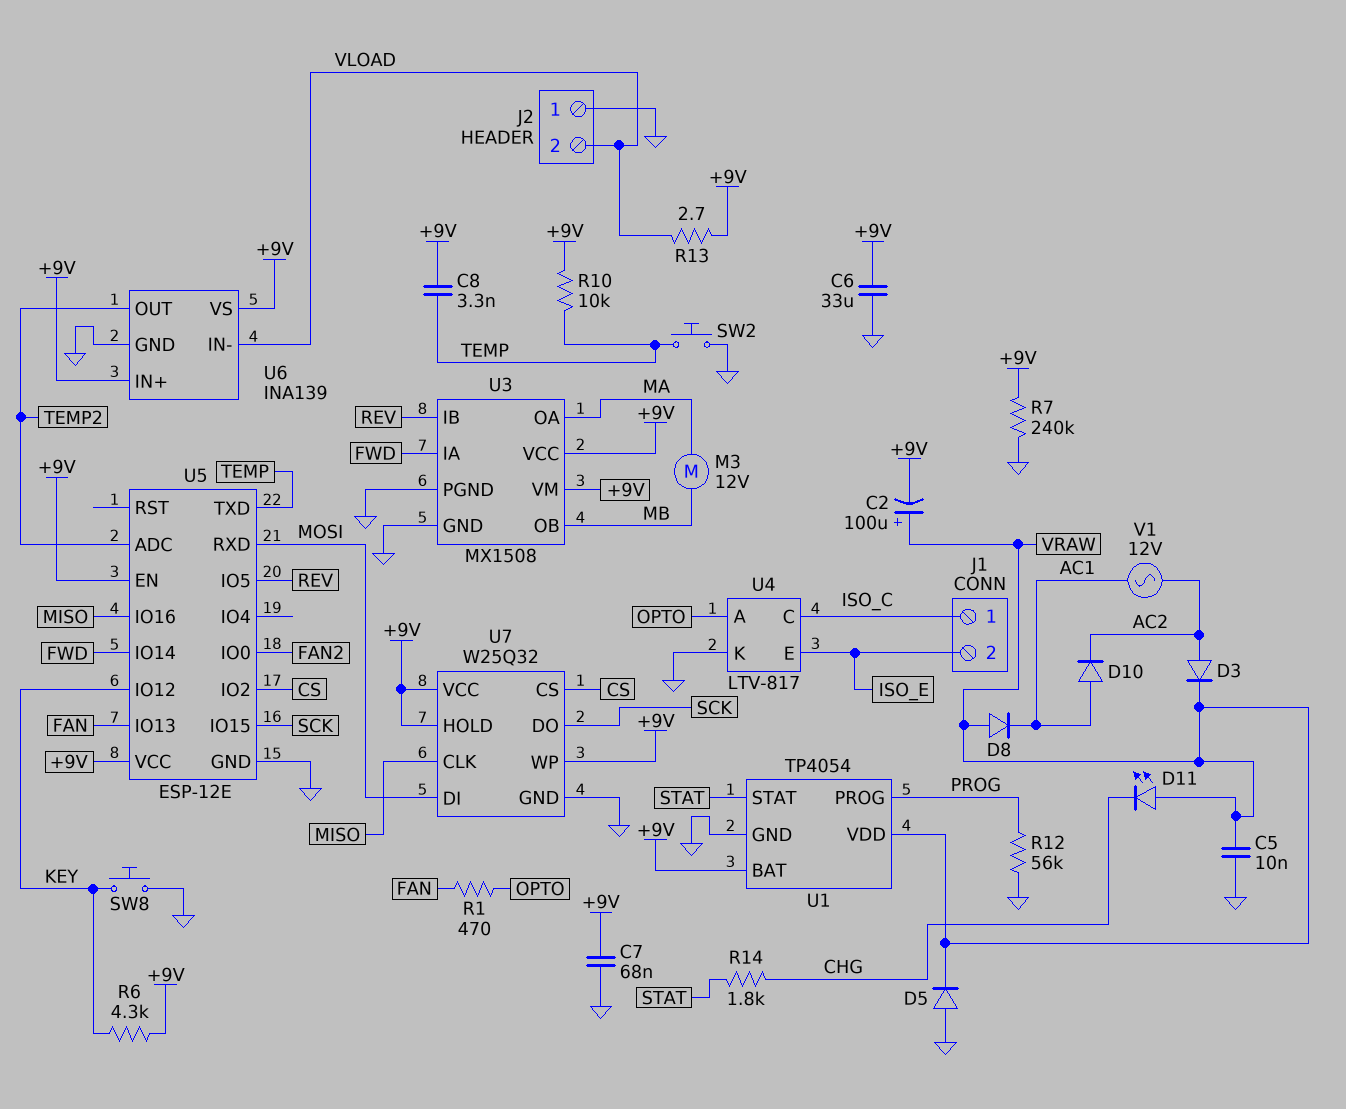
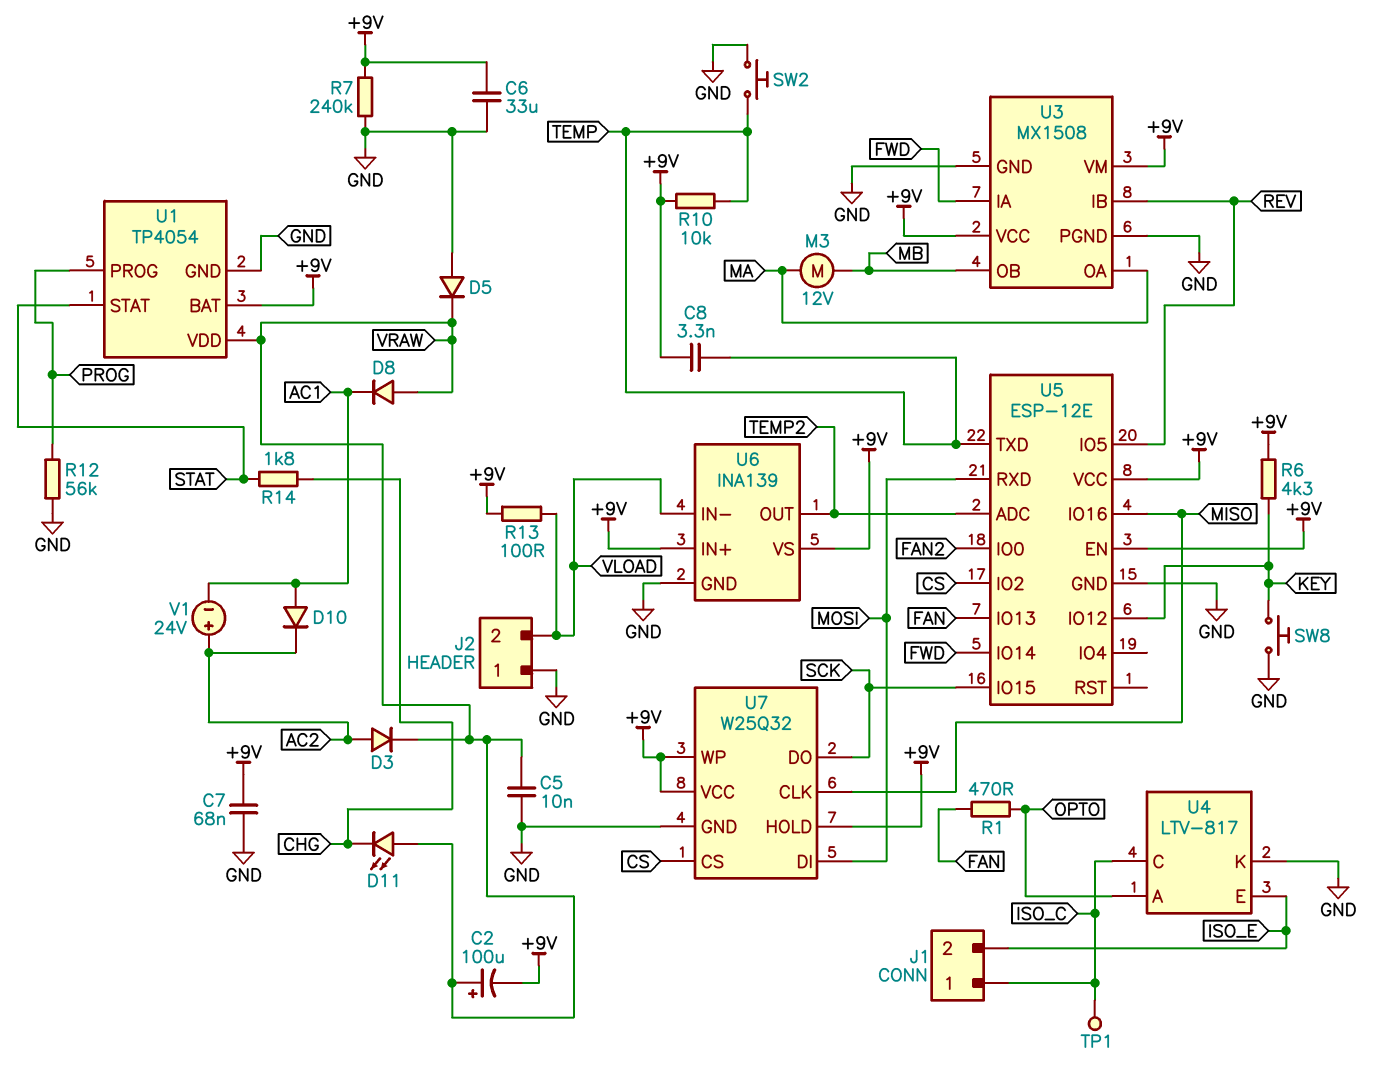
R13: 2.7 (+9V, VLOAD) -> 100 (+9V, VLOAD)
TP1: none -> test point (ISO_C)
V1: AC 12V (AC1, AC2) -> 24V (plus AC2, minus AC1)

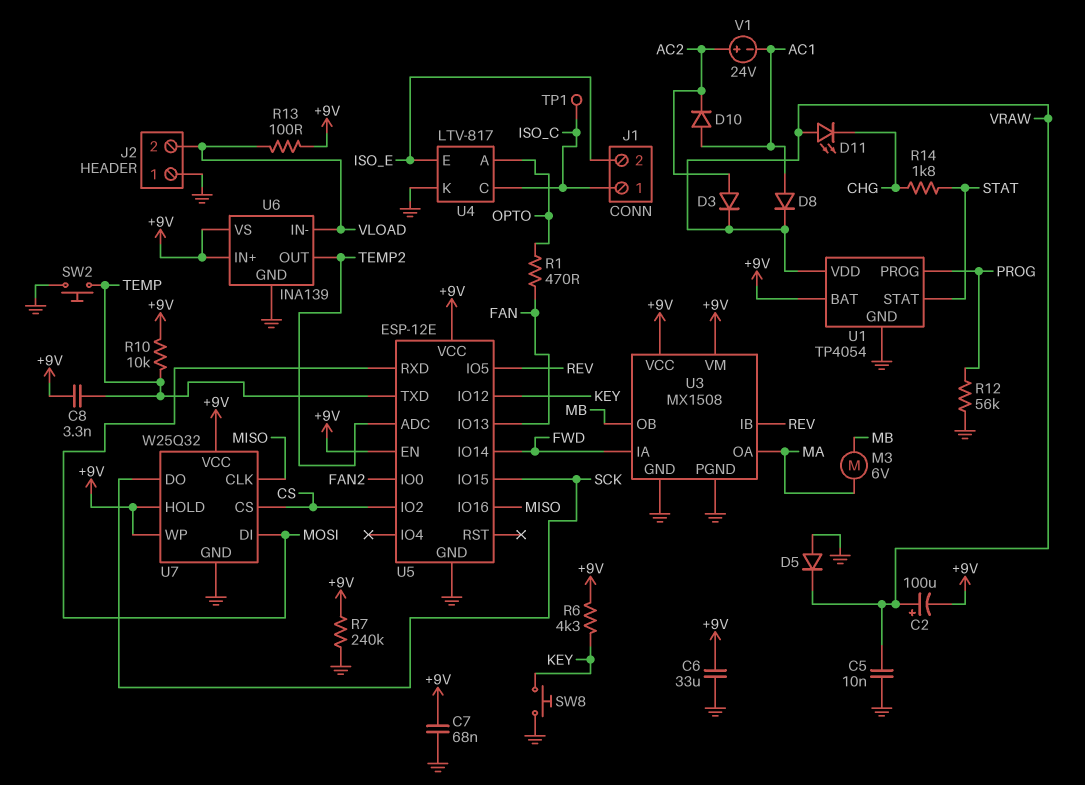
D8: diode (A VRAW, K AC1) -> diode (A AC1, K VRAW)
M3: motor 12V (MA, MB) -> motor 6V (MA, MB)

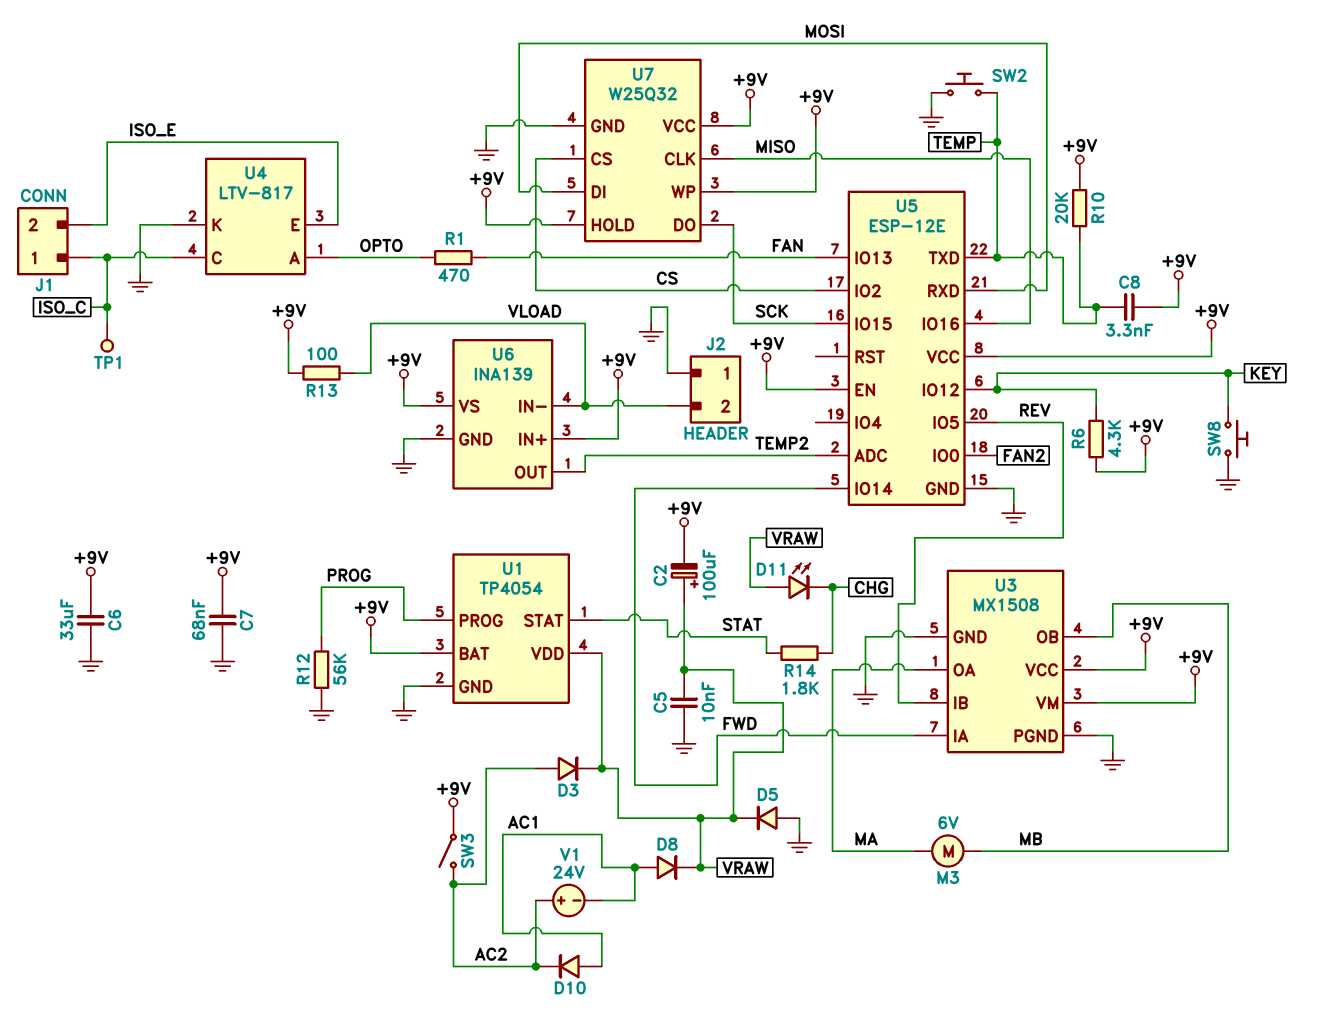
R7: 240k (+9V, GND) -> none
R10: 10k (+9V, TEMP) -> 20k (+9V, TEMP)
SW3: none -> switch (+9V, AC2)

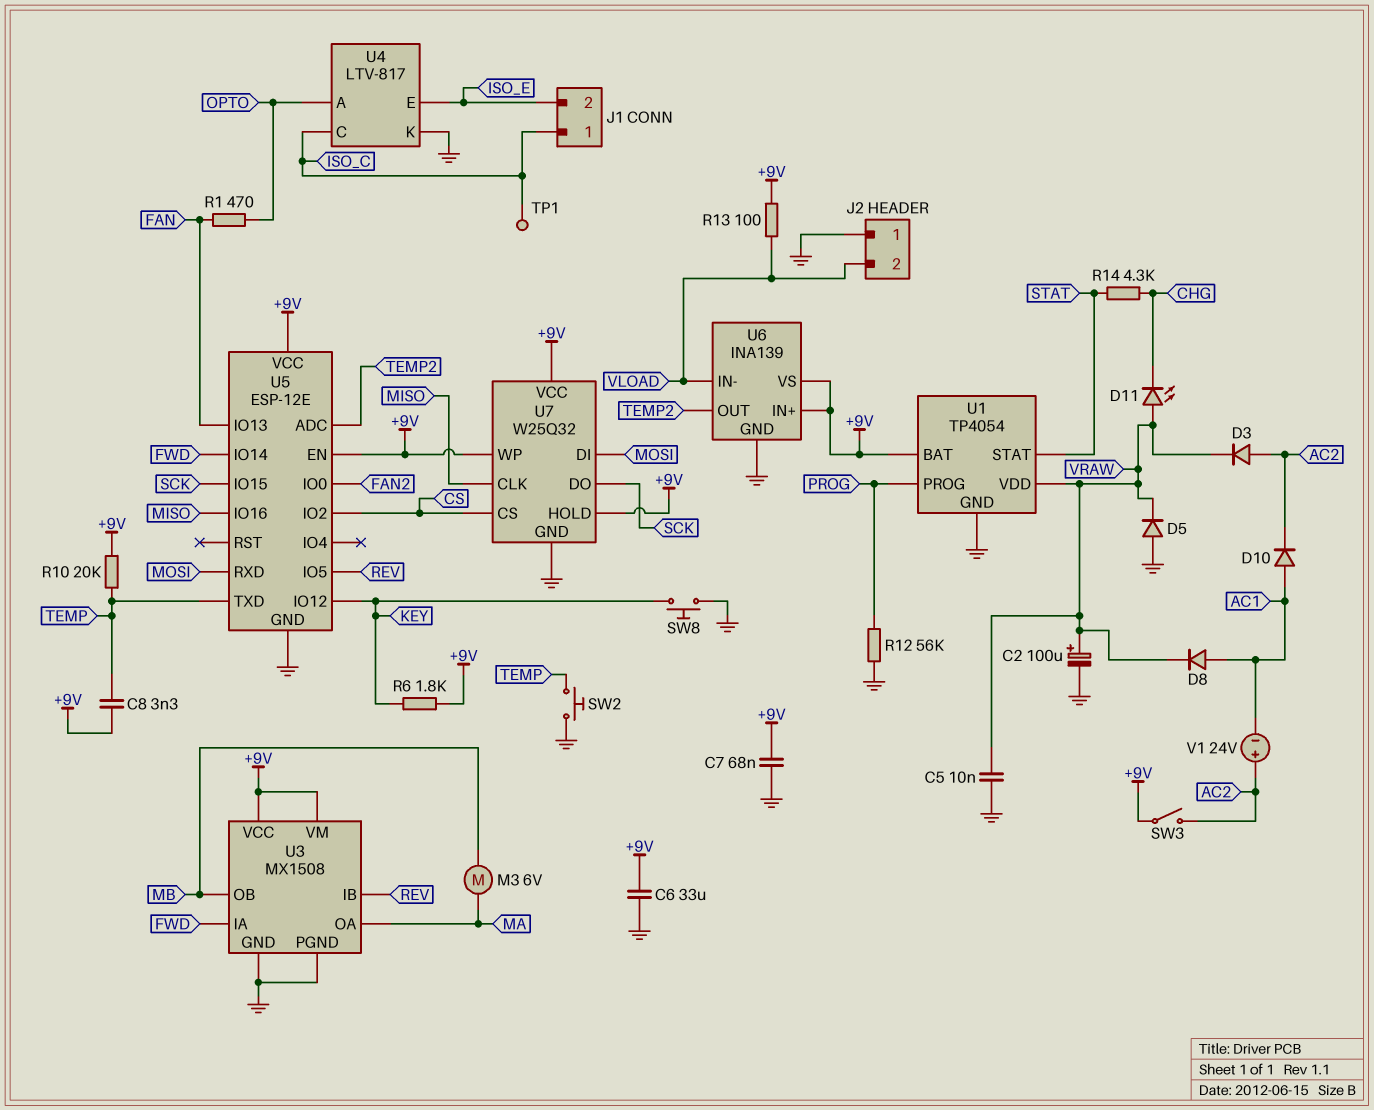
C2: 100uF (plus VRAW, minus +9V) -> 100uF (plus VRAW, minus GND)
R6: 4.3k (+9V, KEY) -> 1.8k (+9V, KEY)
R14: 1.8k (CHG, STAT) -> 4.3k (CHG, STAT)

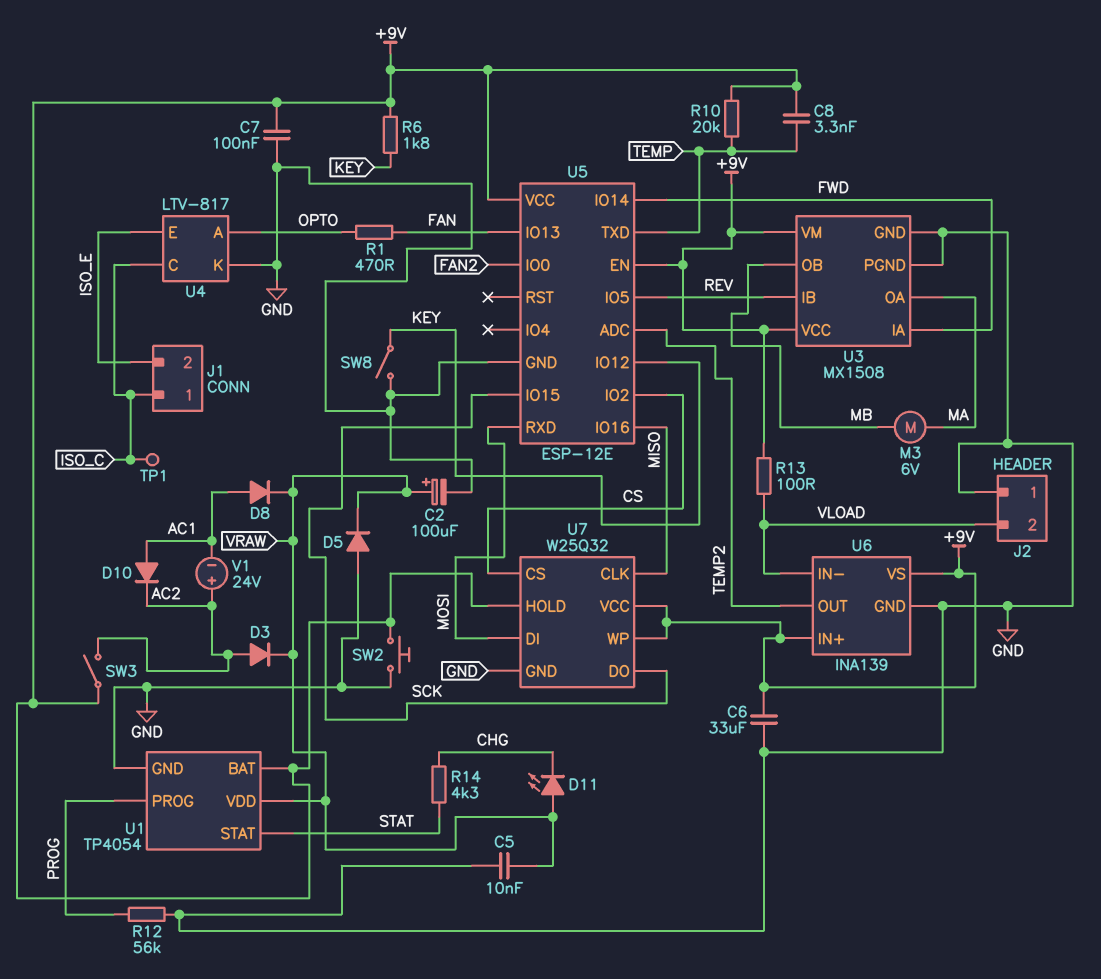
C7: 68nF (+9V, GND) -> 100nF (+9V, GND)
SW2: button (GND, TEMP) -> button (+9V, GND)
SW8: button (GND, KEY) -> switch (GND, KEY)

